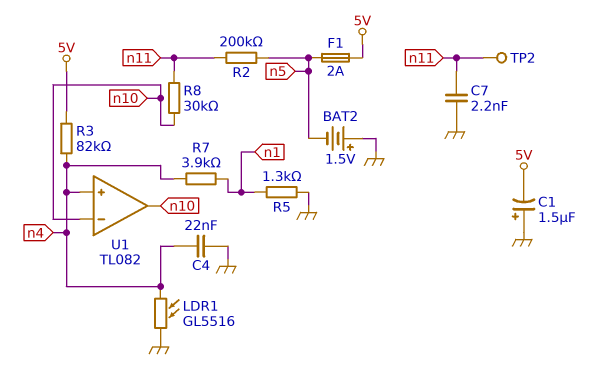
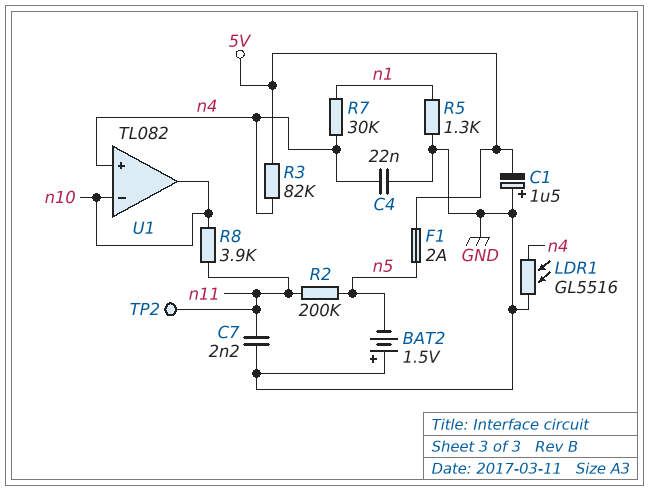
R7: 3.9k (n1, n4) -> 30k (n1, n4)
R8: 30k (n10, n11) -> 3.9k (n10, n11)

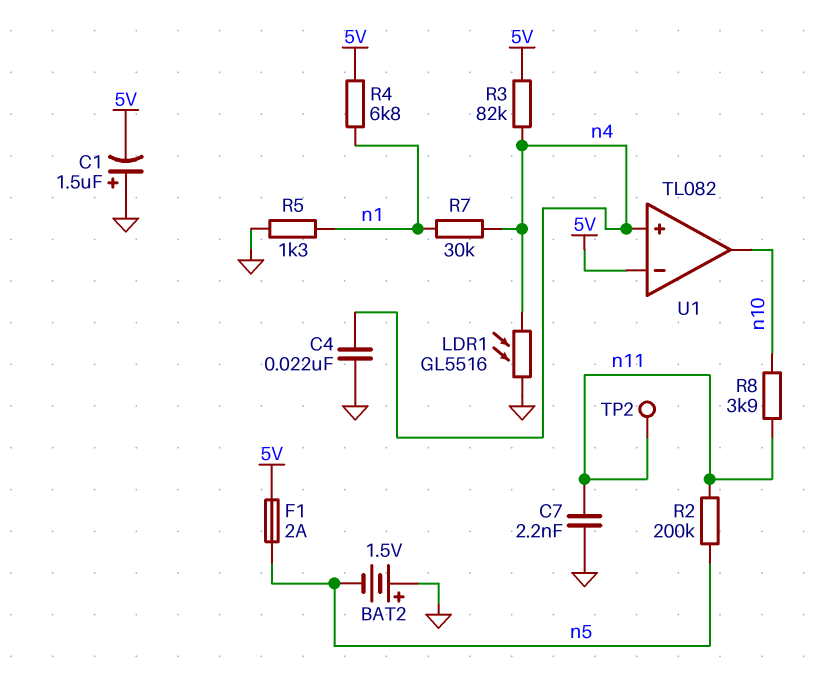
R4: none -> 6.8k (5V, n1)
U1 pin in-: n10 -> 5V

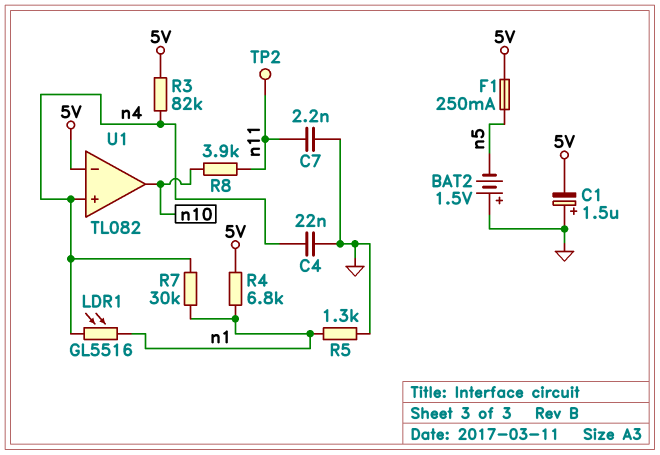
F1: 2A (5V, n5) -> 250mA (5V, n5)
LDR1: GL5516 (GND, n4) -> GL5516 (n1, n4)
R2: 200k (n5, n11) -> none

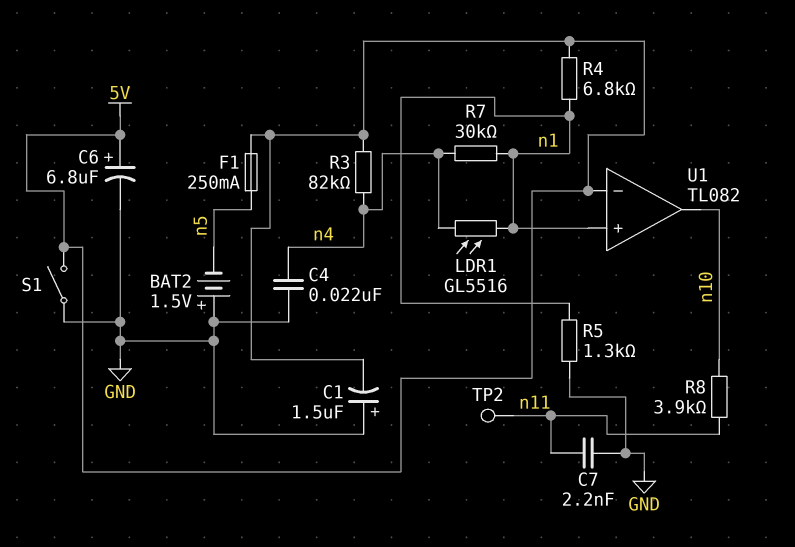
C6: none -> 6.8uF (plus 5V, minus GND)
S1: none -> switch (5V, GND)
U1 pin in+: n4 -> n1

